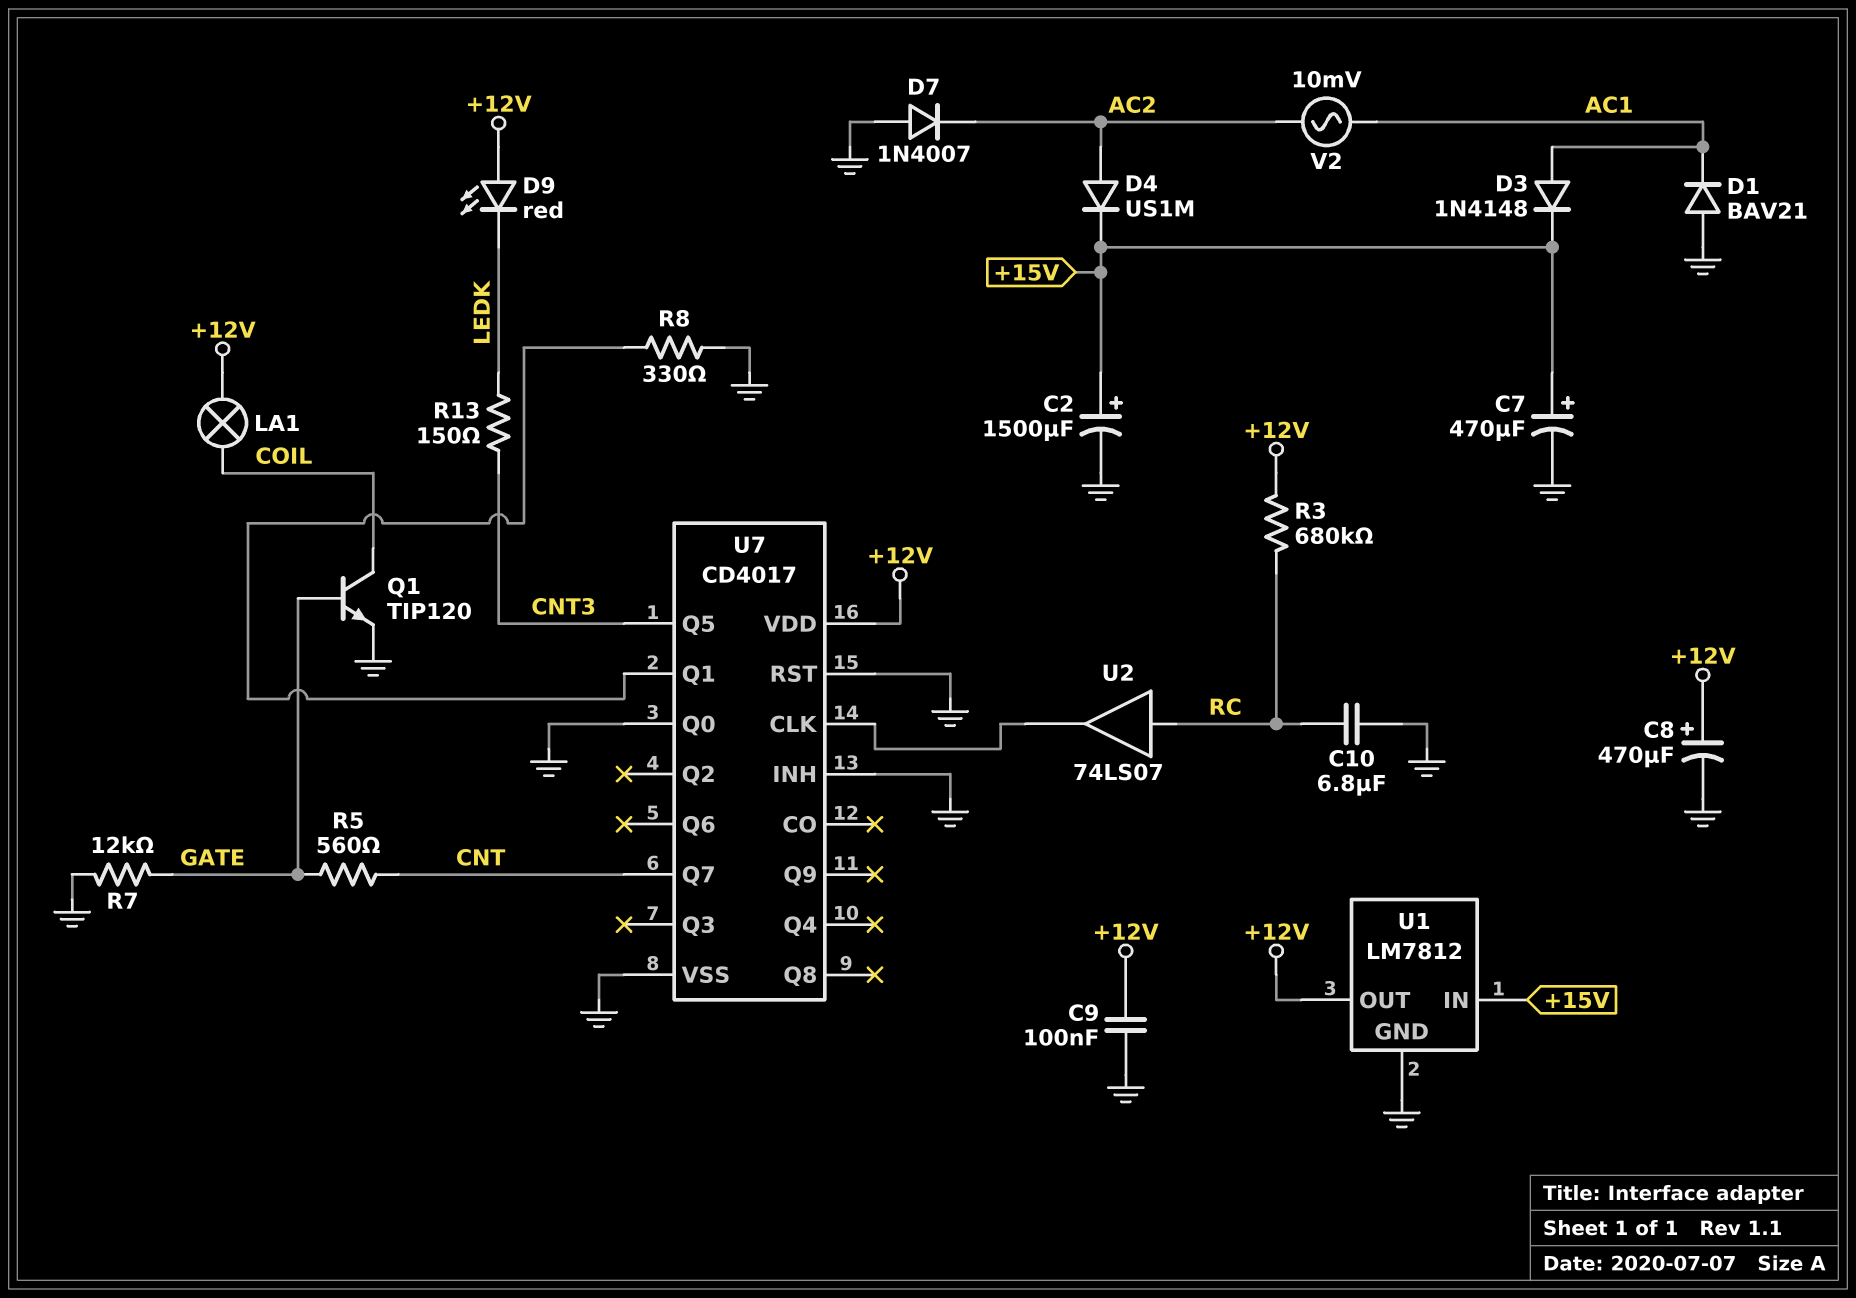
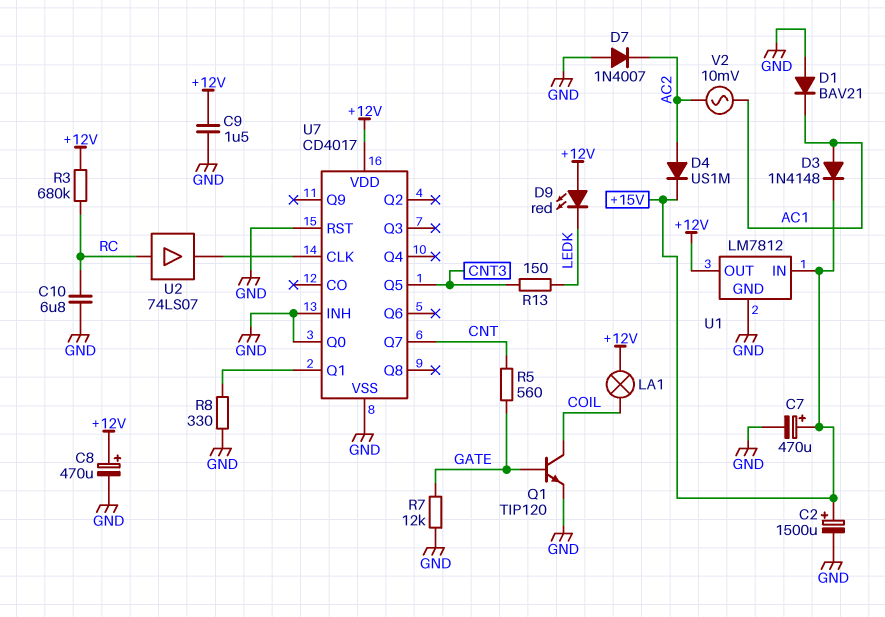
C9: 100nF (+12V, GND) -> 1.5uF (+12V, GND)

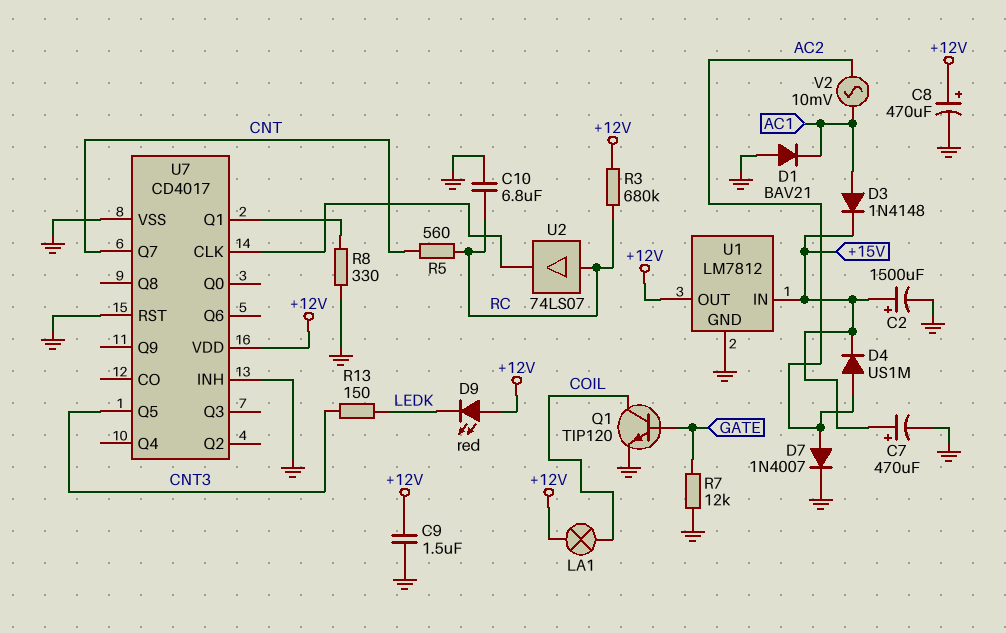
D7: diode 1N4007 (A GND, K AC2) -> diode 1N4007 (A AC2, K GND)
R5: 560 (CNT, GATE) -> 560 (CNT, RC)
U7 pin Q0: GND -> none

